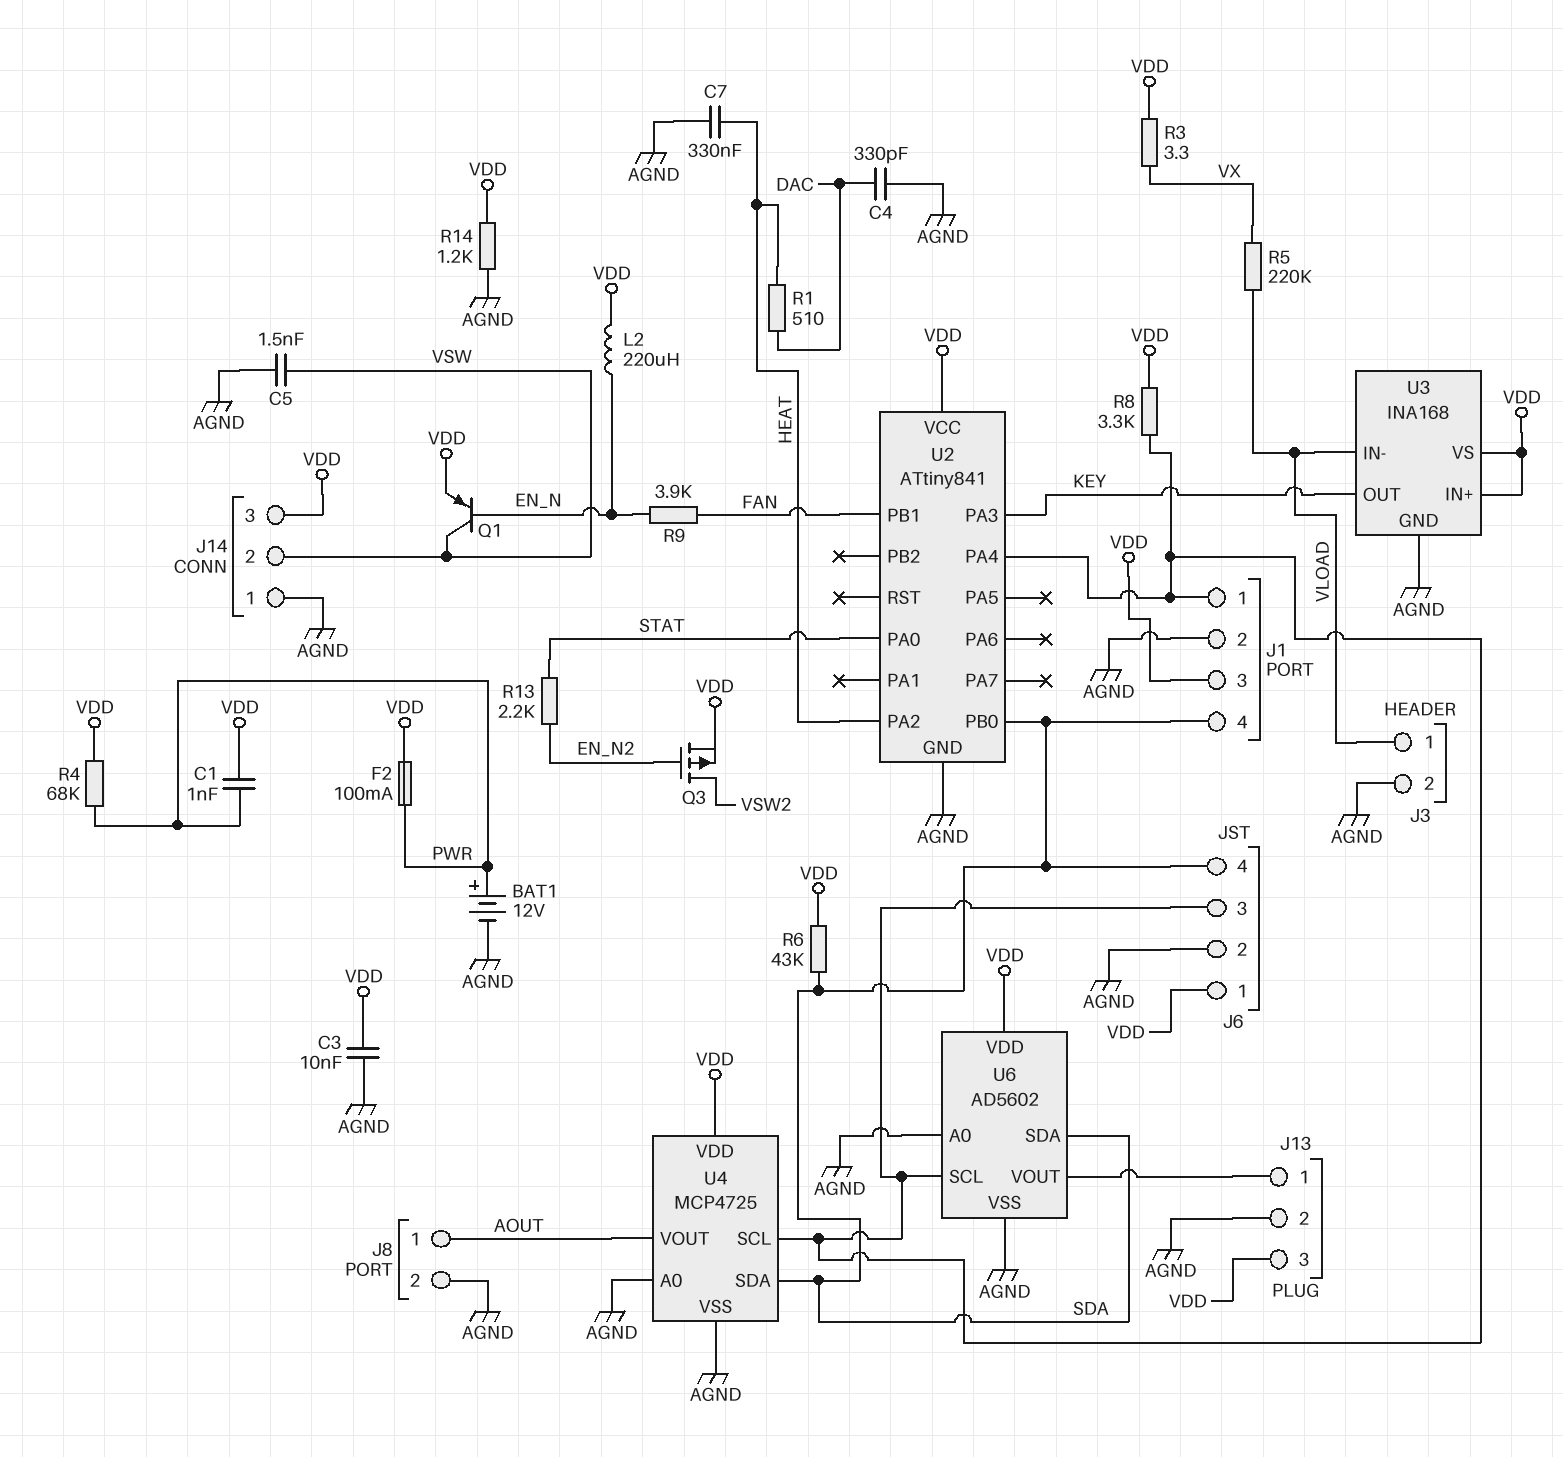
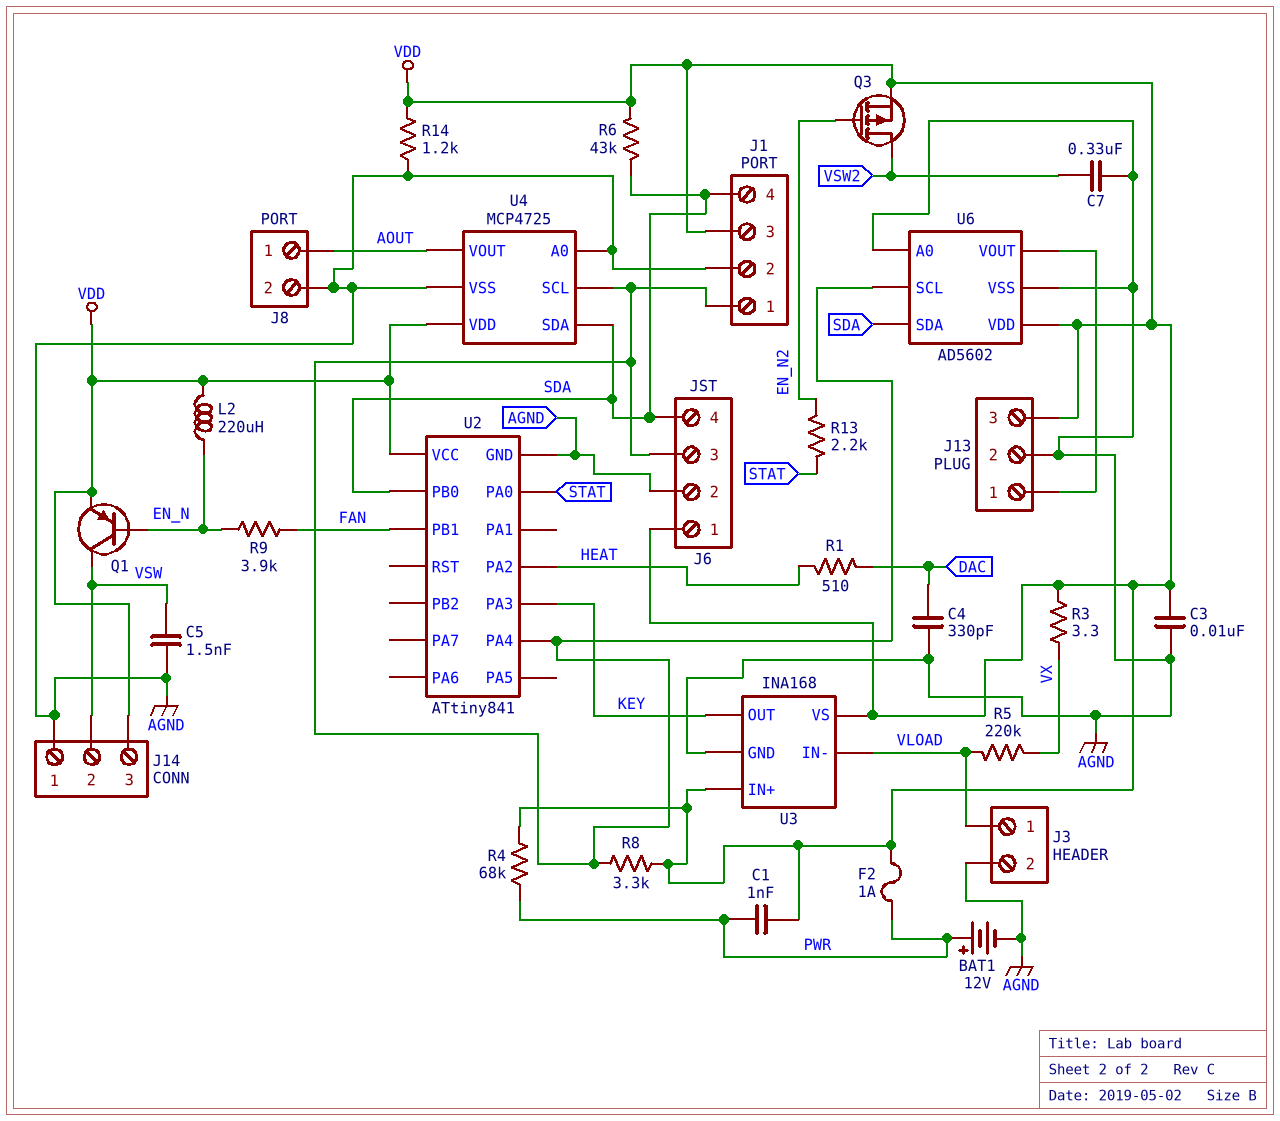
C7: 330nF (AGND, HEAT) -> 330nF (AGND, VSW2)
F2: 100mA (PWR, VDD) -> 1A (PWR, VDD)

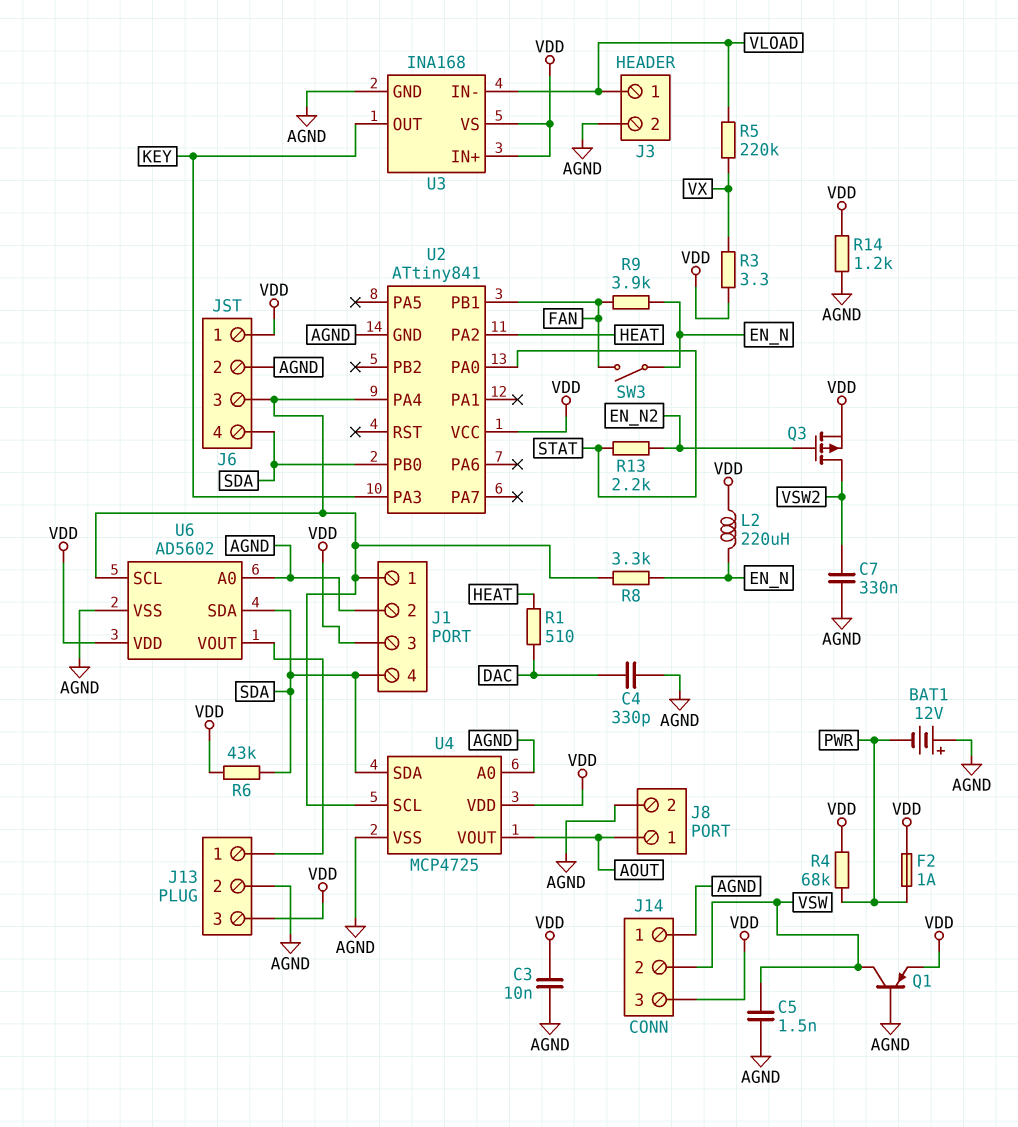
BAT1: 12V (plus PWR, minus AGND) -> 12V (plus AGND, minus PWR)
C1: 1nF (PWR, VDD) -> none
Q1: PNP (B EN_N, C VSW, E VDD) -> PNP (B AGND, C VSW, E VDD)
R8: 3.3k (J1/1, VDD) -> 3.3k (EN_N, J1/1)
SW3: none -> switch (EN_N, FAN)

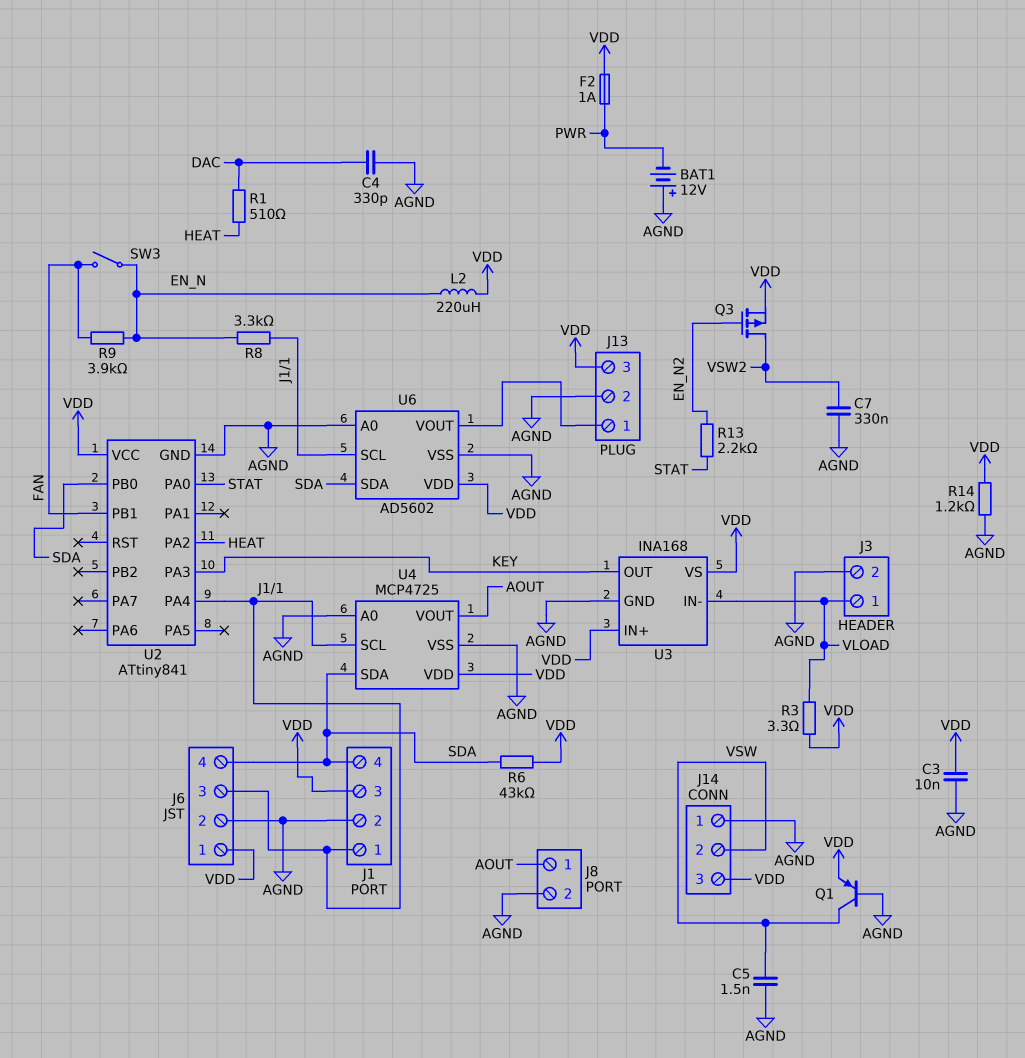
R3: 3.3 (VDD, VX) -> 3.3 (VDD, VLOAD)
R4: 68k (PWR, VDD) -> none
R5: 220k (VLOAD, VX) -> none

